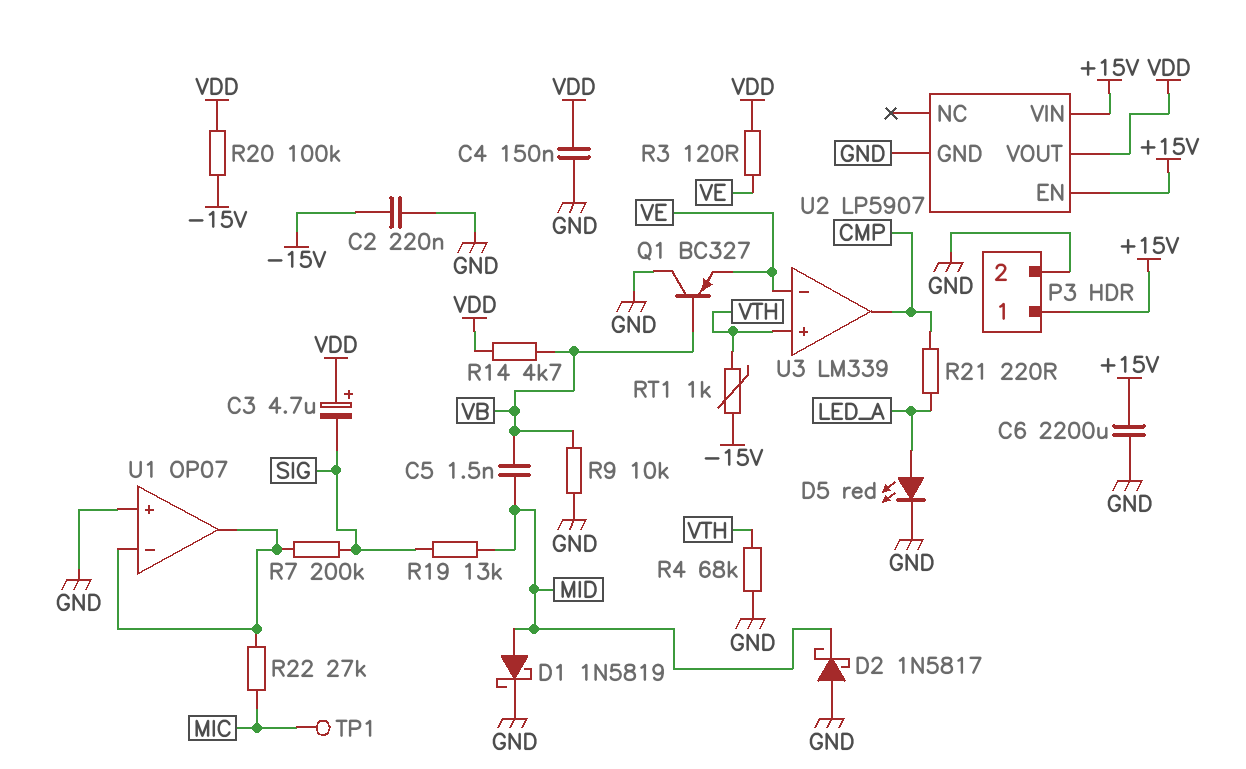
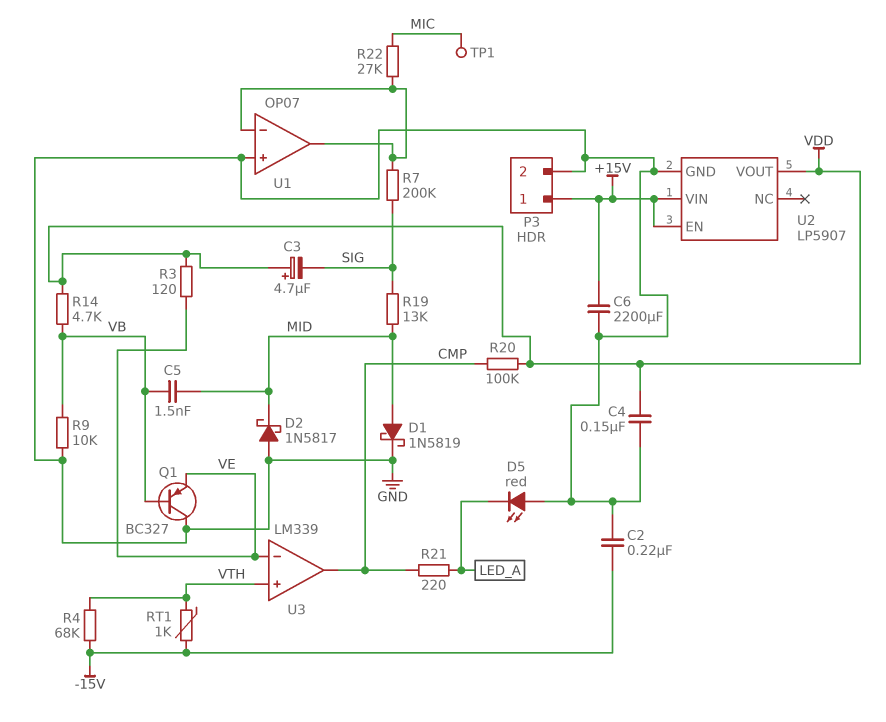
D5: LED red (A LED_A, K GND) -> LED red (A GND, K LED_A)
R4: 68k (GND, VTH) -> 68k (-15V, VTH)
R20: 100k (-15V, VDD) -> 100k (CMP, VDD)

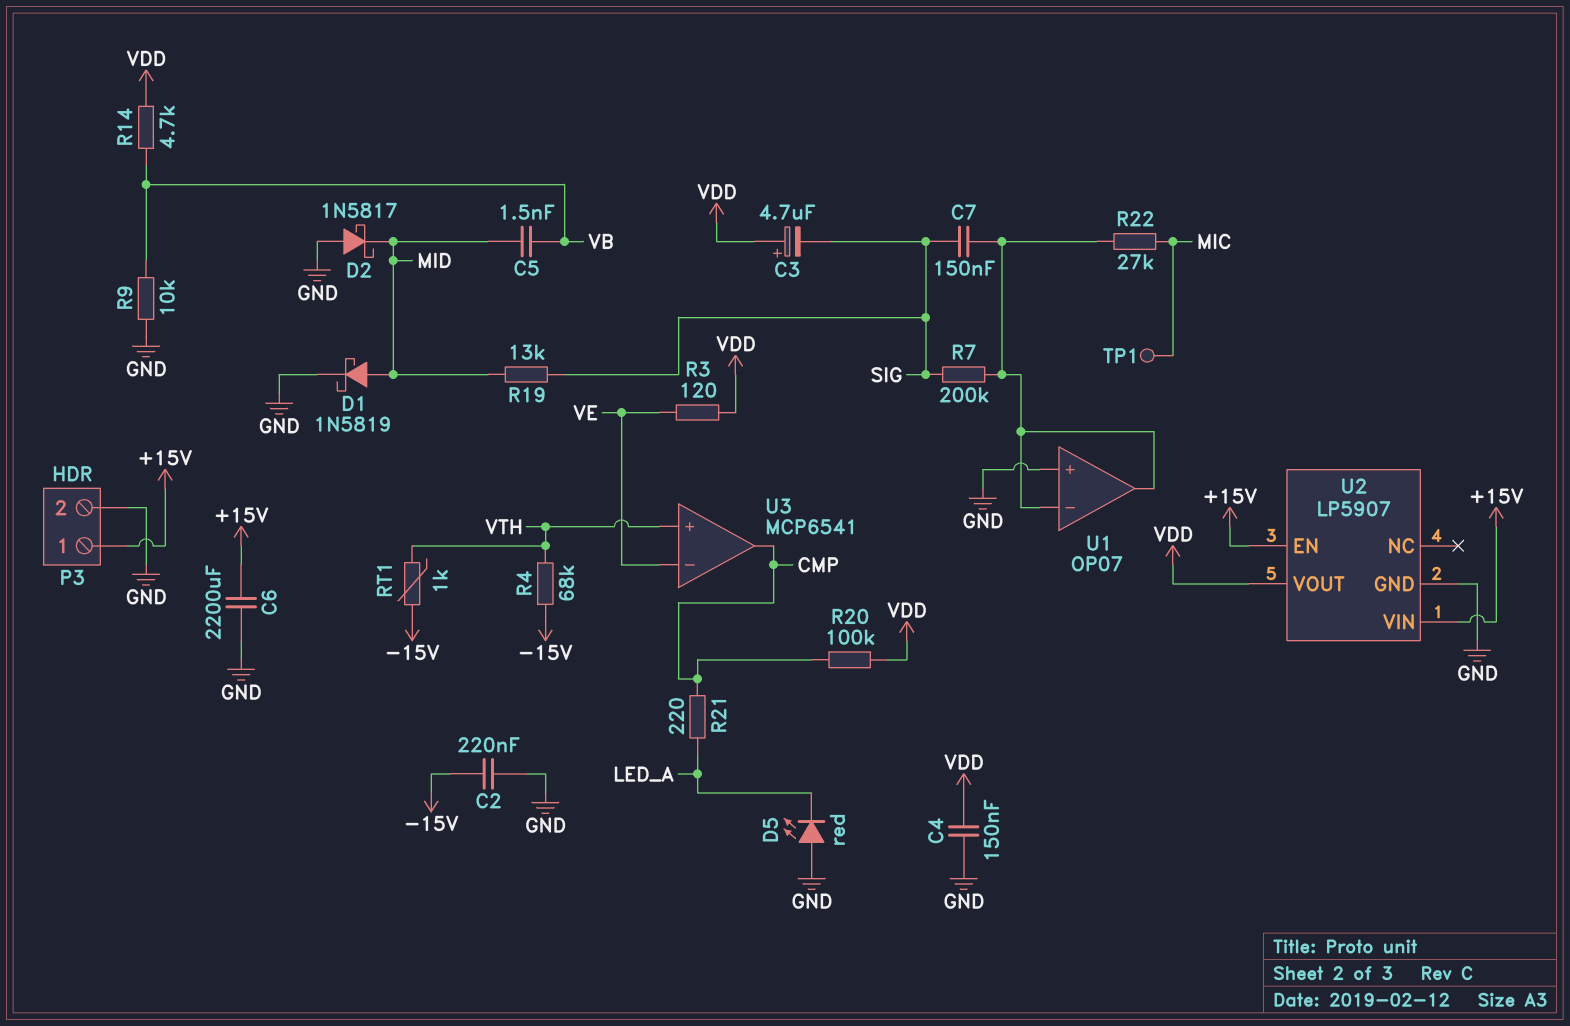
C7: none -> 150nF (SIG, U1/in-)
Q1: PNP BC327 (B VB, C GND, E VE) -> none
U3: LM339 -> MCP6541

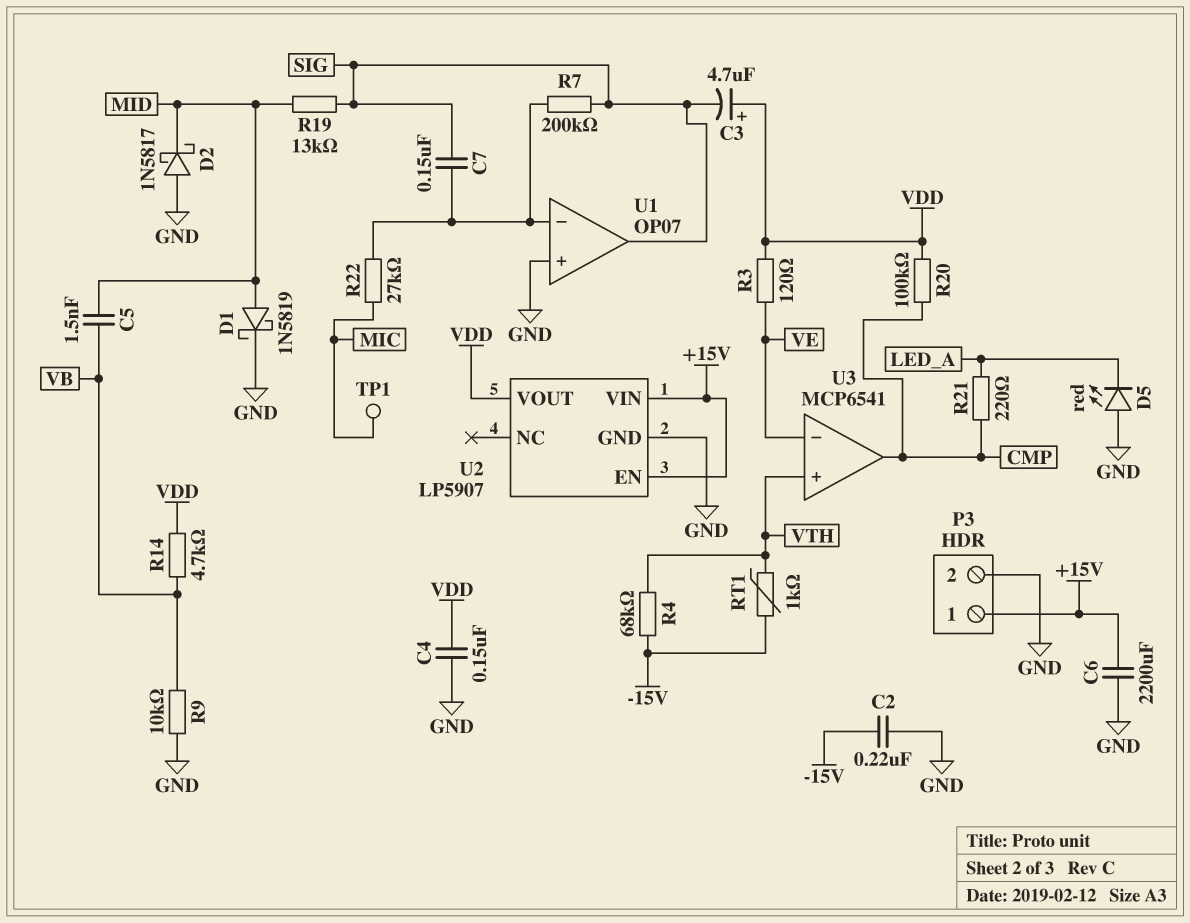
U1 pin out: U1/in- -> SIG

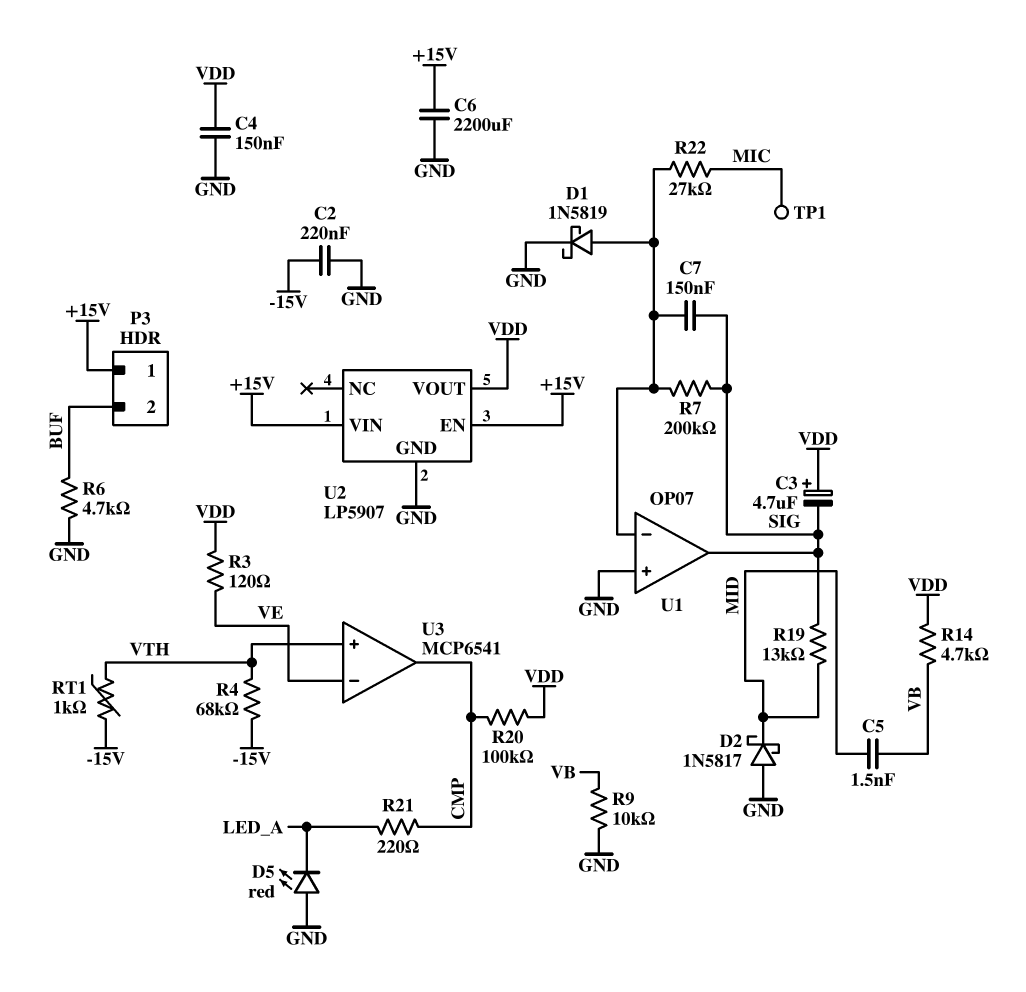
D1: schottky 1N5819 (A MID, K GND) -> schottky 1N5819 (A U1/in-, K GND)
P3 pin 2: GND -> BUF
R6: none -> 4.7k (BUF, GND)

